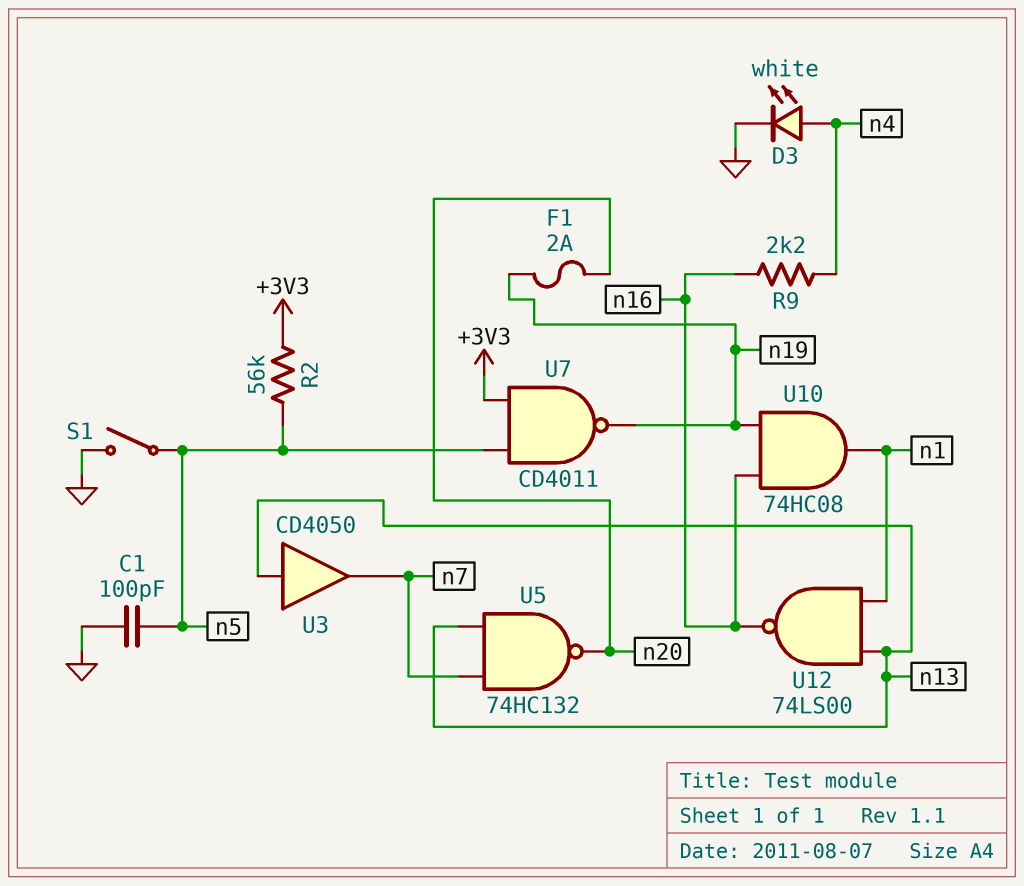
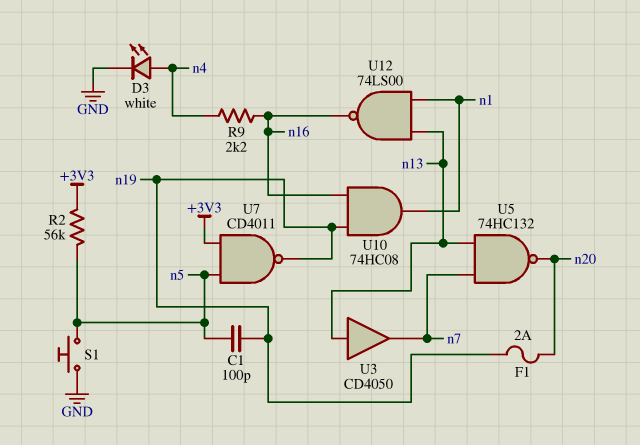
C1: 100pF (GND, n5) -> 100pF (n5, n19)
S1: switch (GND, n5) -> button (GND, n5)

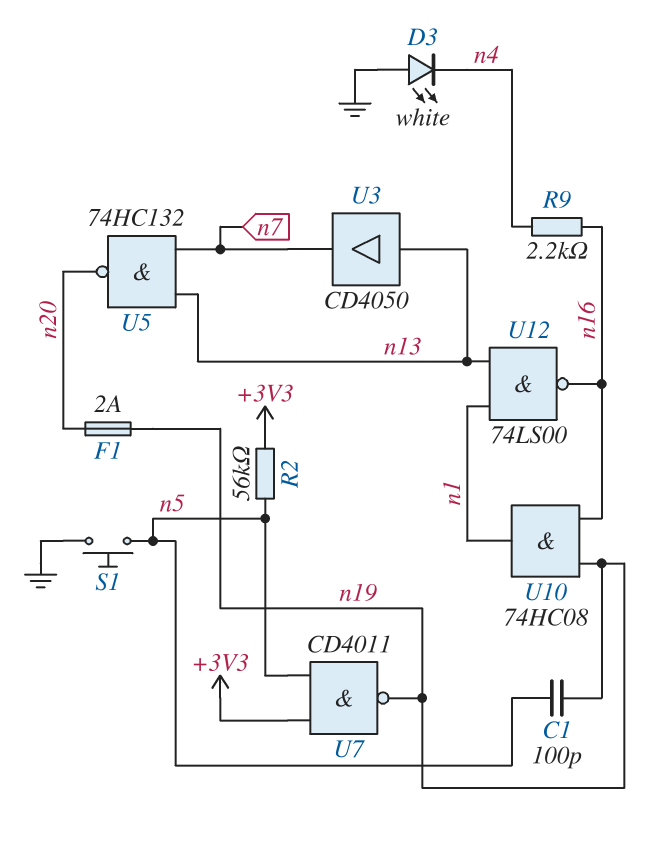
D3: LED white (A n4, K GND) -> LED white (A GND, K n4)

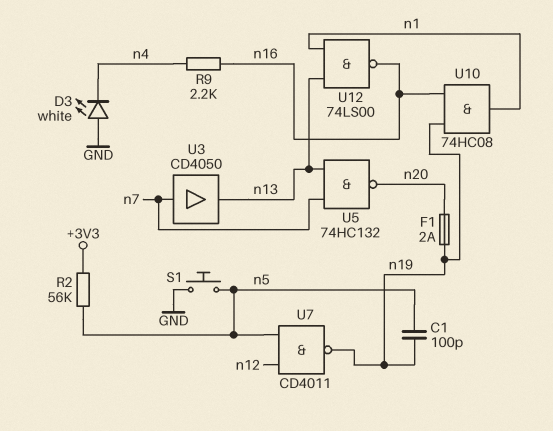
U3: buffer CD4050 (in n13, out n7) -> buffer CD4050 (in n7, out n13)
U7: NAND CD4011 (in +3V3, in n5, out n19) -> NAND CD4011 (in n5, in n12, out n19)

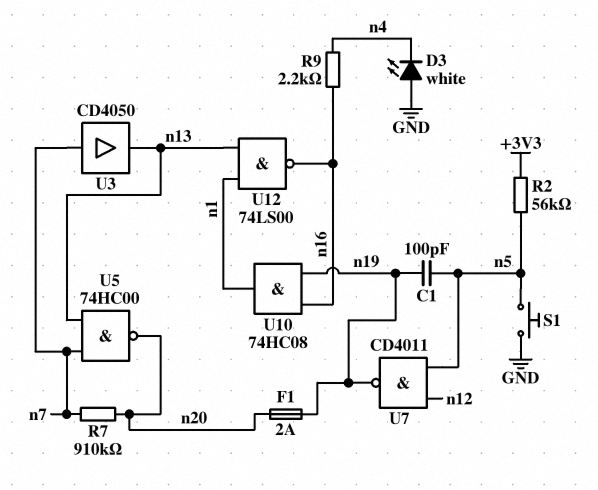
R7: none -> 910k (n7, n20)
U5: NAND 74HC132 (in n7, in n13, out n20) -> NAND 74HC00 (in n7, in n13, out n20)

